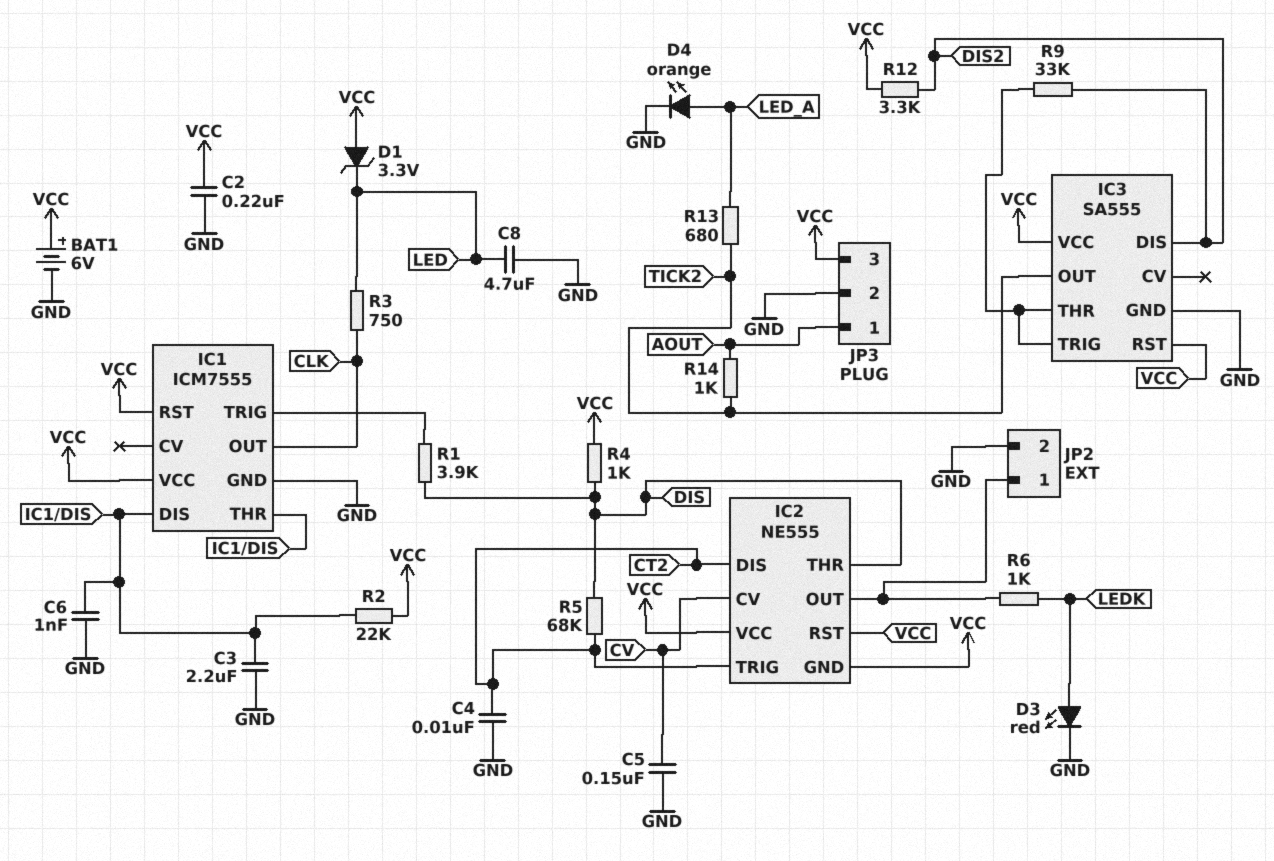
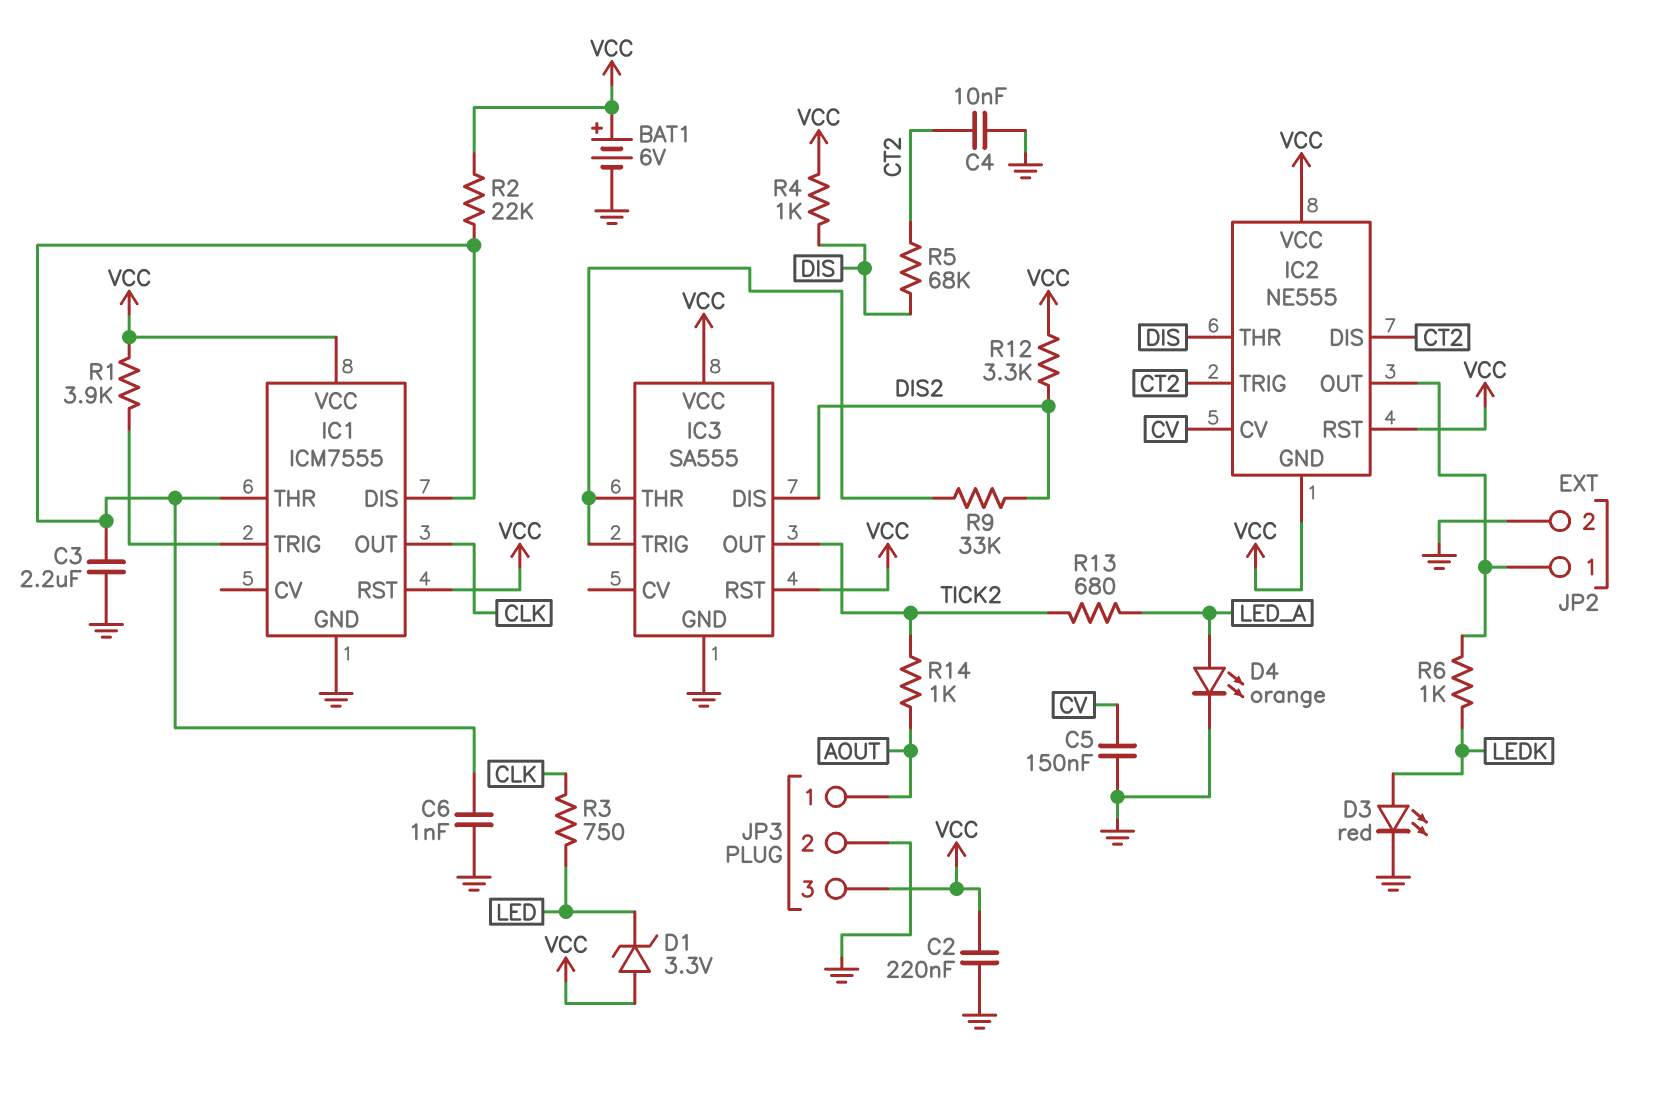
C8: 4.7uF (GND, LED) -> none
R1: 3.9k (DIS, IC1/TRIG) -> 3.9k (IC1/TRIG, VCC)

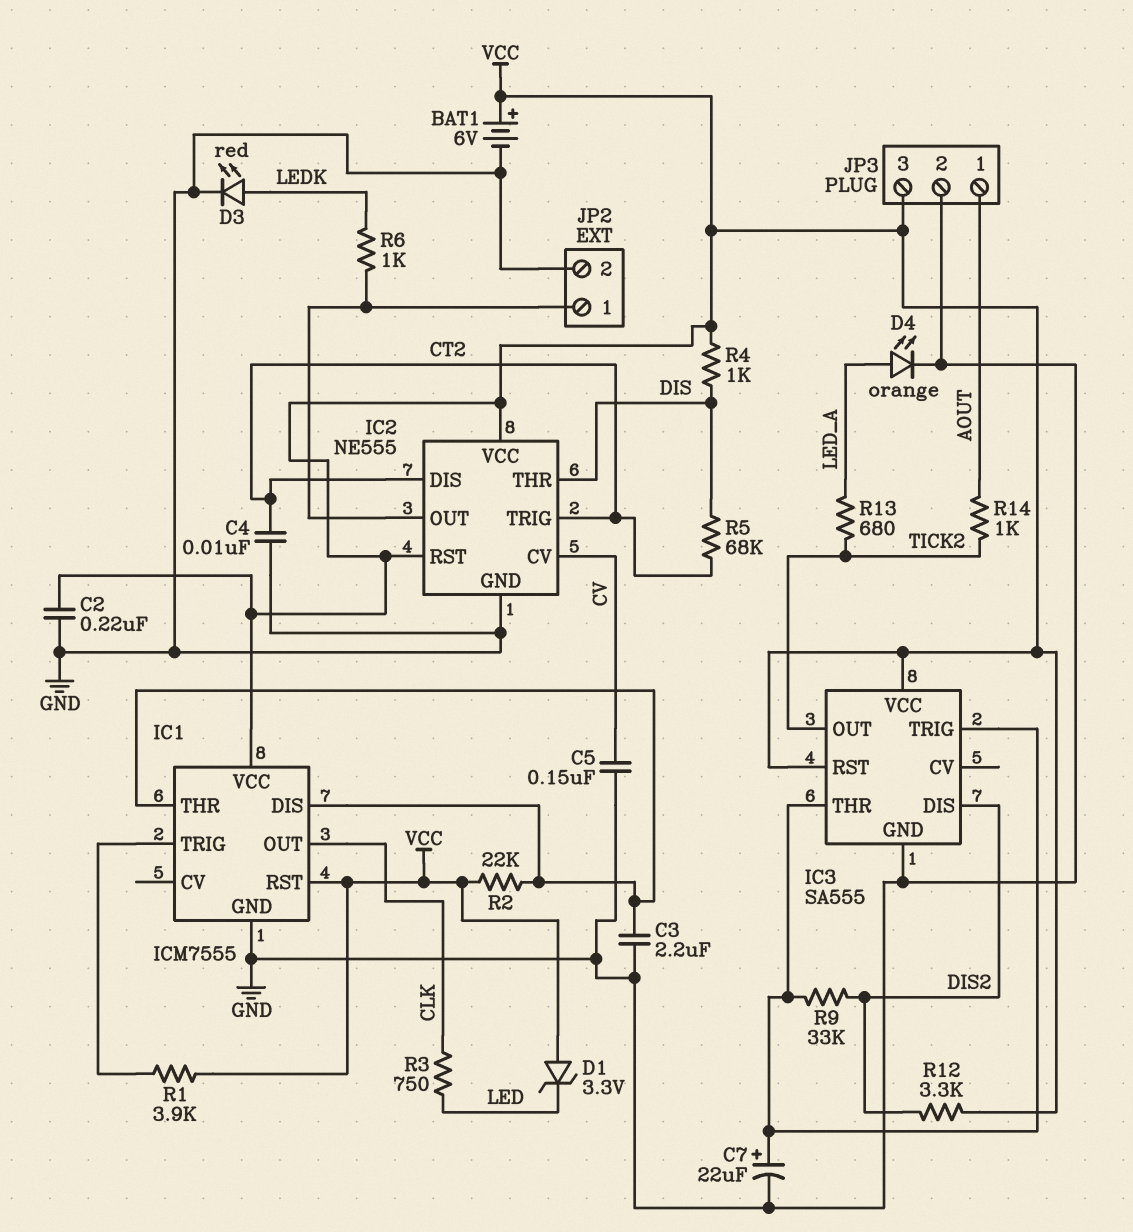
C6: 1nF (GND, IC1/DIS) -> none
C7: none -> 22uF (plus IC3/THR, minus GND)
IC2 pin GND: VCC -> GND

